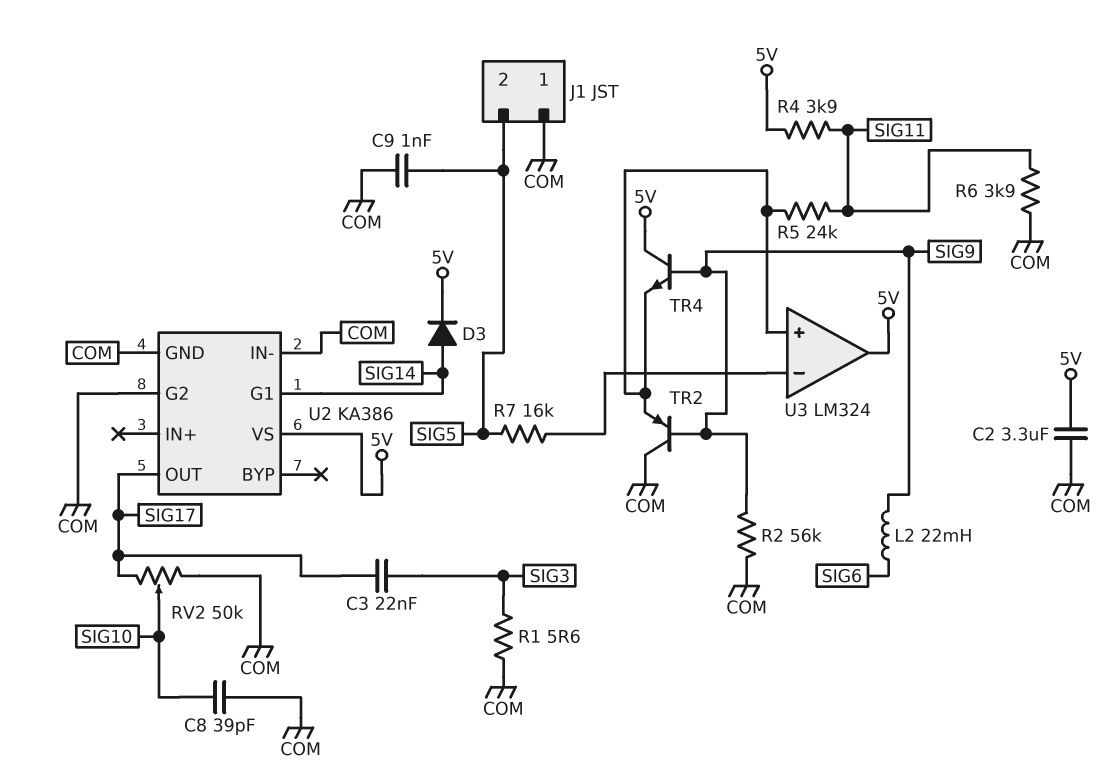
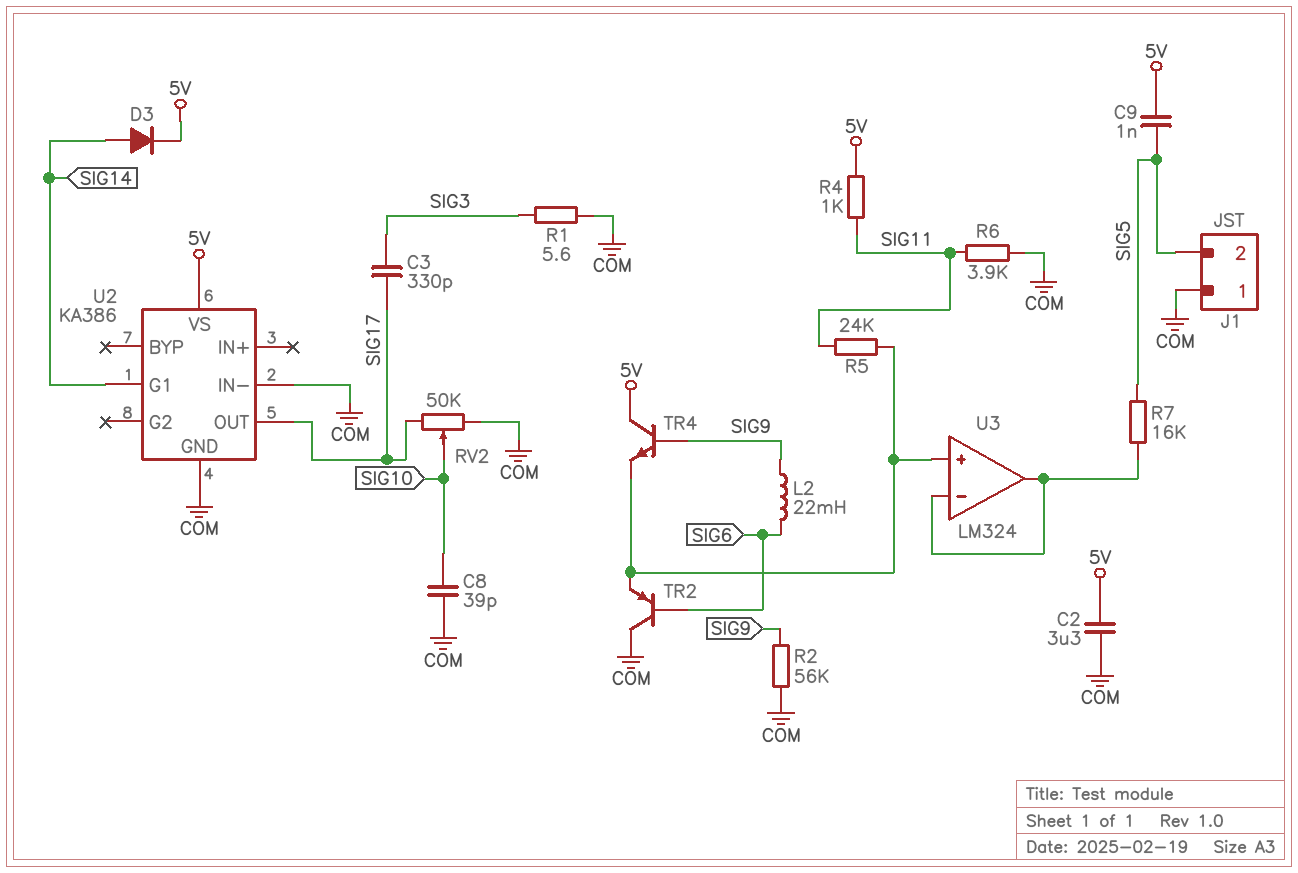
C3: 22nF (SIG3, SIG17) -> 330pF (SIG3, SIG17)
C9: 1nF (COM, SIG5) -> 1nF (5V, SIG5)
R4: 3.9k (5V, SIG11) -> 1k (5V, SIG11)
TR2: PNP (B SIG9, C COM, E U3/in+) -> PNP (B SIG6, C COM, E U3/in+)
U2 pin G2: COM -> none
U3 pin out: 5V -> U3/in-

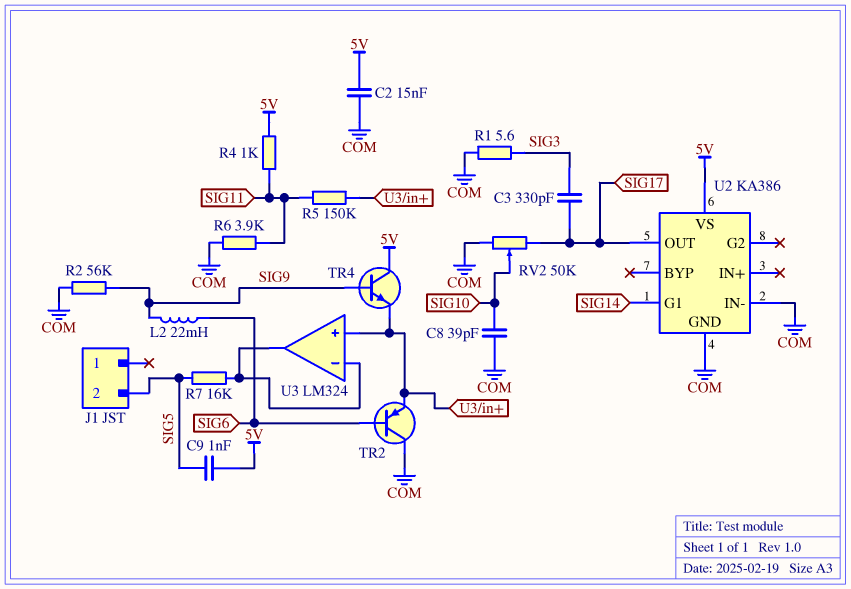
C2: 3.3uF (5V, COM) -> 15nF (5V, COM)
D3: diode (A SIG14, K 5V) -> none
J1 pin 1: COM -> none
R5: 24k (SIG11, U3/in+) -> 150k (SIG11, U3/in+)

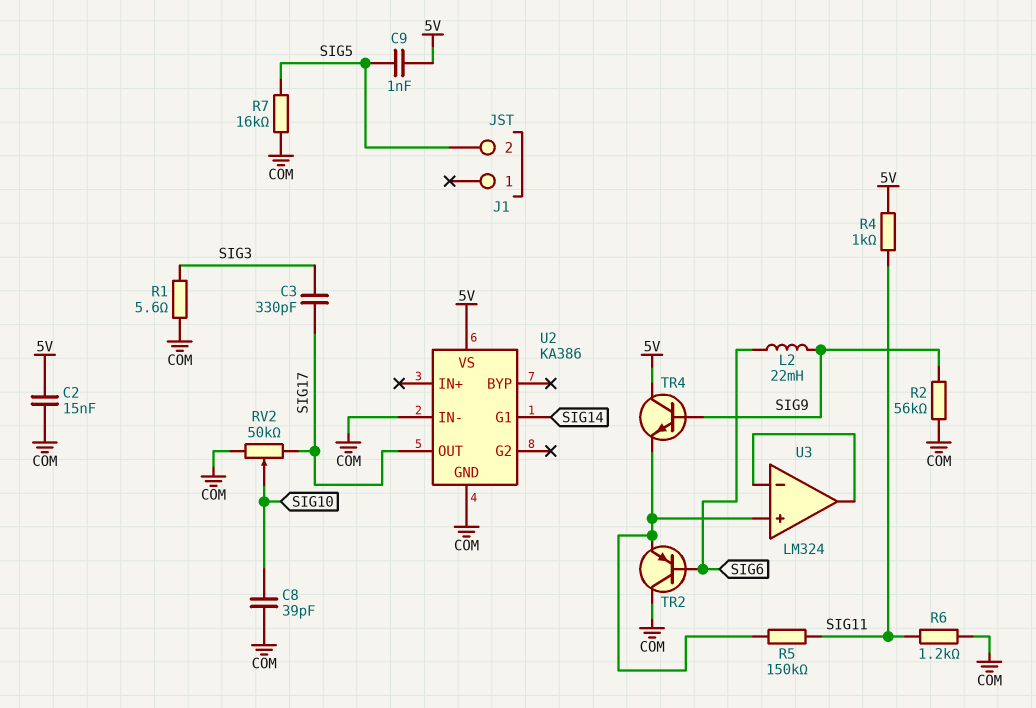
R6: 3.9k (COM, SIG11) -> 1.2k (COM, SIG11)
R7: 16k (SIG5, U3/in-) -> 16k (COM, SIG5)

